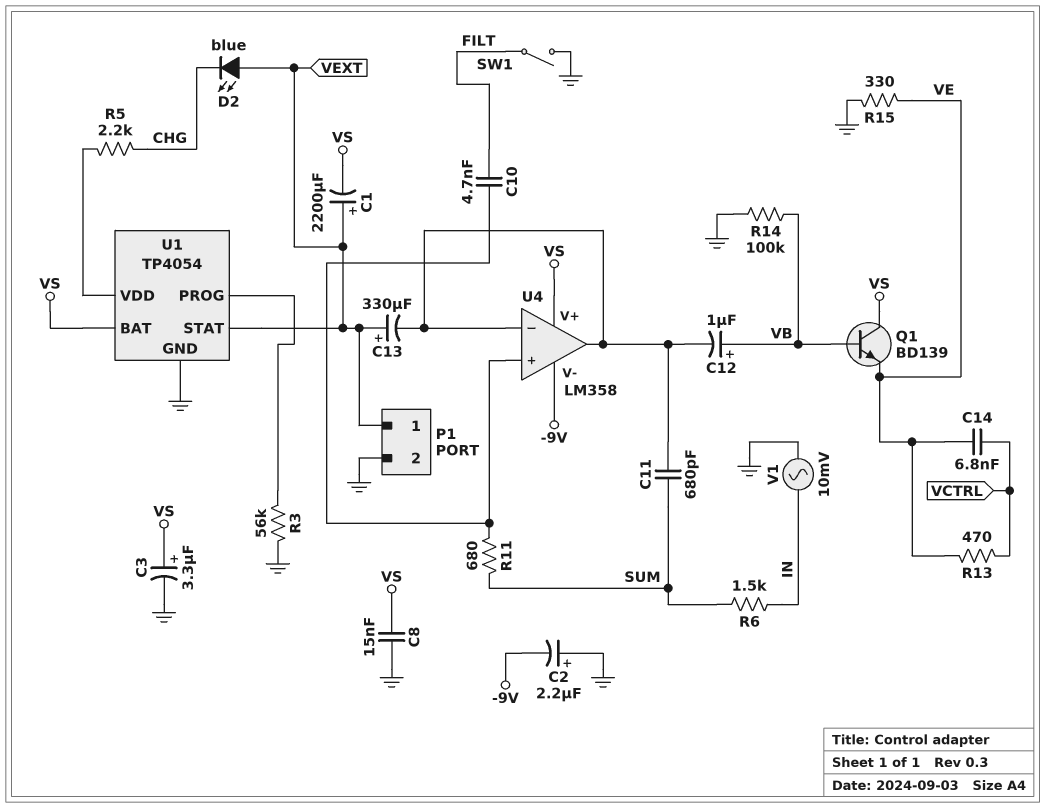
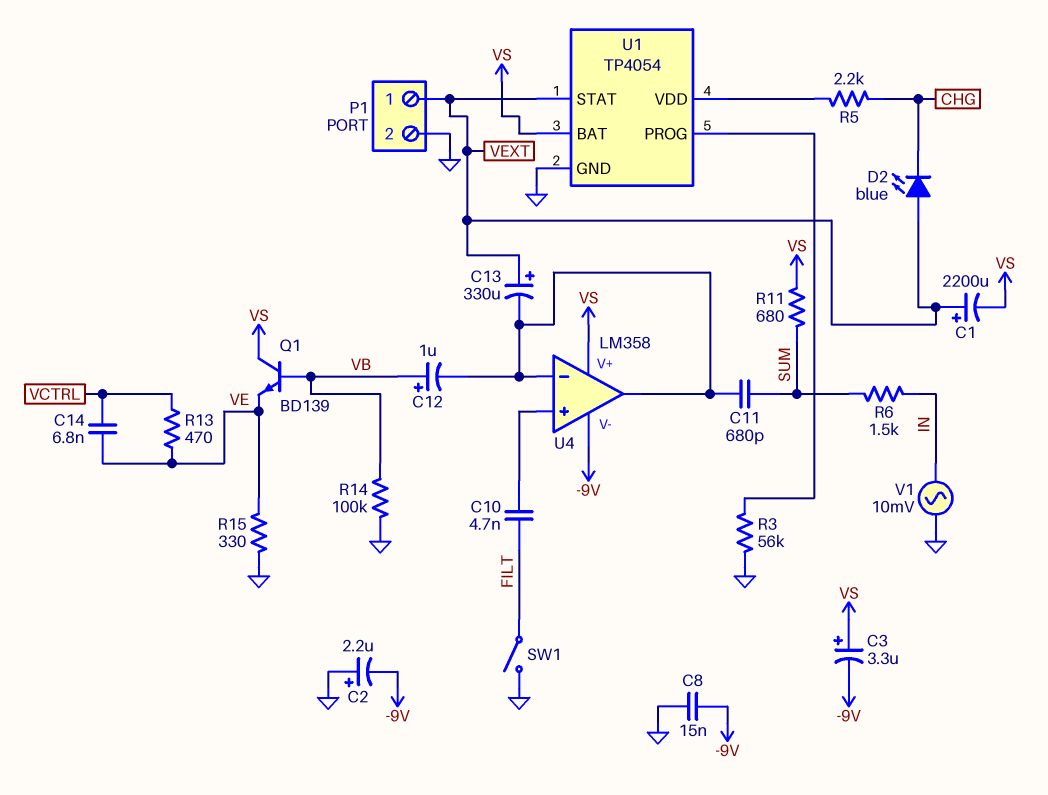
C3: 3.3uF (plus VS, minus GND) -> 3.3uF (plus VS, minus -9V)
C8: 15nF (GND, VS) -> 15nF (-9V, GND)
R11: 680 (SUM, U4/in+) -> 680 (SUM, VS)

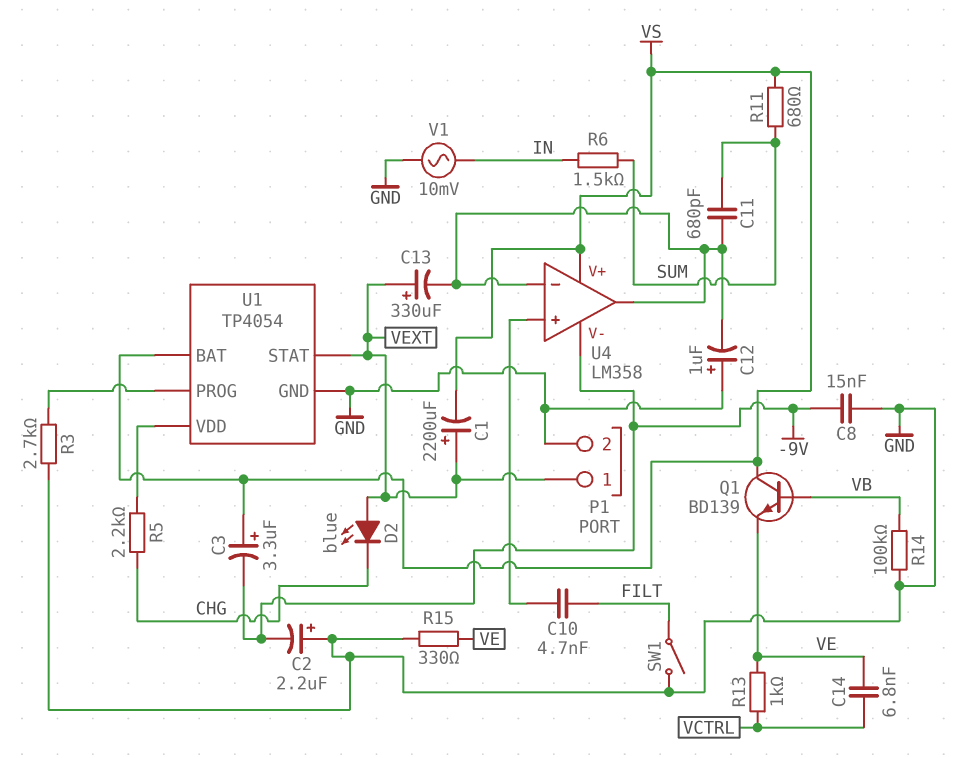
C12: 1uF (plus VB, minus U4/in-) -> 1uF (plus GND, minus U4/in-)
R3: 56k (GND, U1/PROG) -> 2.7k (GND, U1/PROG)
R13: 470 (VCTRL, VE) -> 1k (VCTRL, VE)

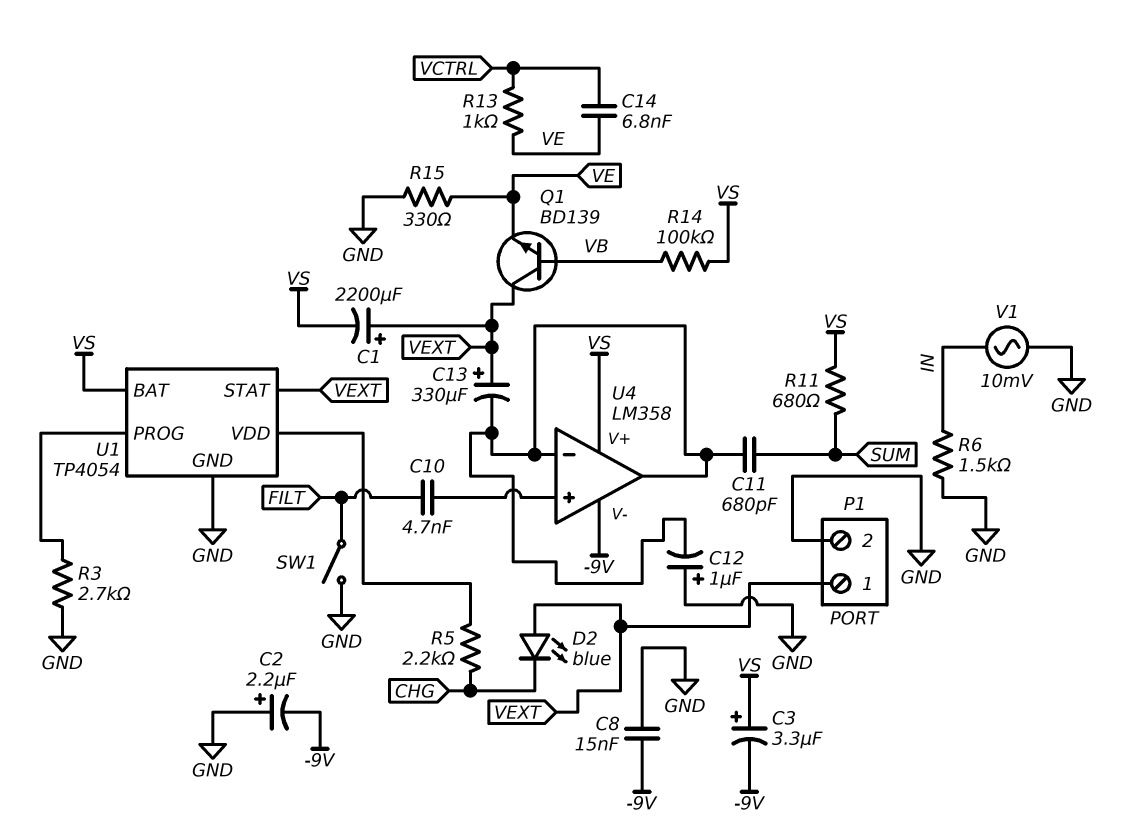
Q1: NPN BD139 (B VB, C VS, E VE) -> NPN BD139 (B VB, C VEXT, E VE)
R6: 1.5k (IN, SUM) -> 1.5k (GND, IN)
R14: 100k (GND, VB) -> 100k (VB, VS)

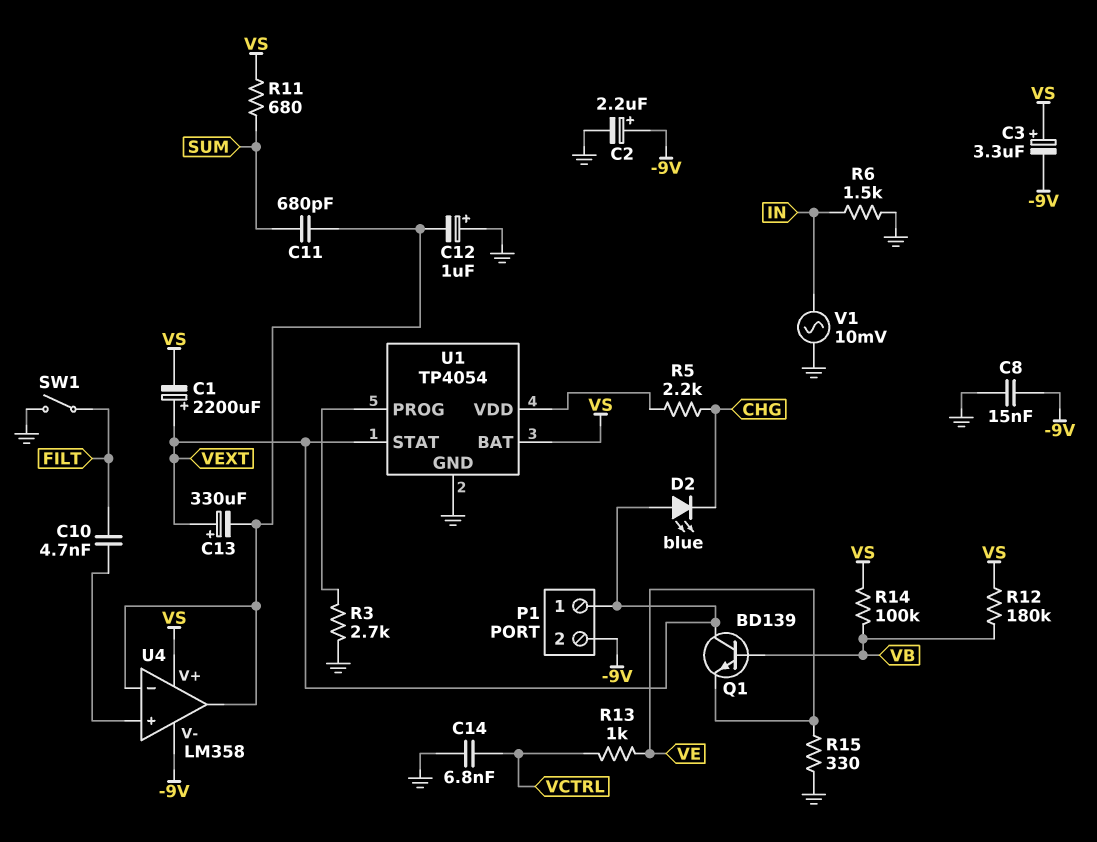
C2: 2.2uF (plus GND, minus -9V) -> 2.2uF (plus -9V, minus GND)
C14: 6.8nF (VCTRL, VE) -> 6.8nF (GND, VCTRL)
P1 pin 2: GND -> -9V
R12: none -> 180k (VB, VS)

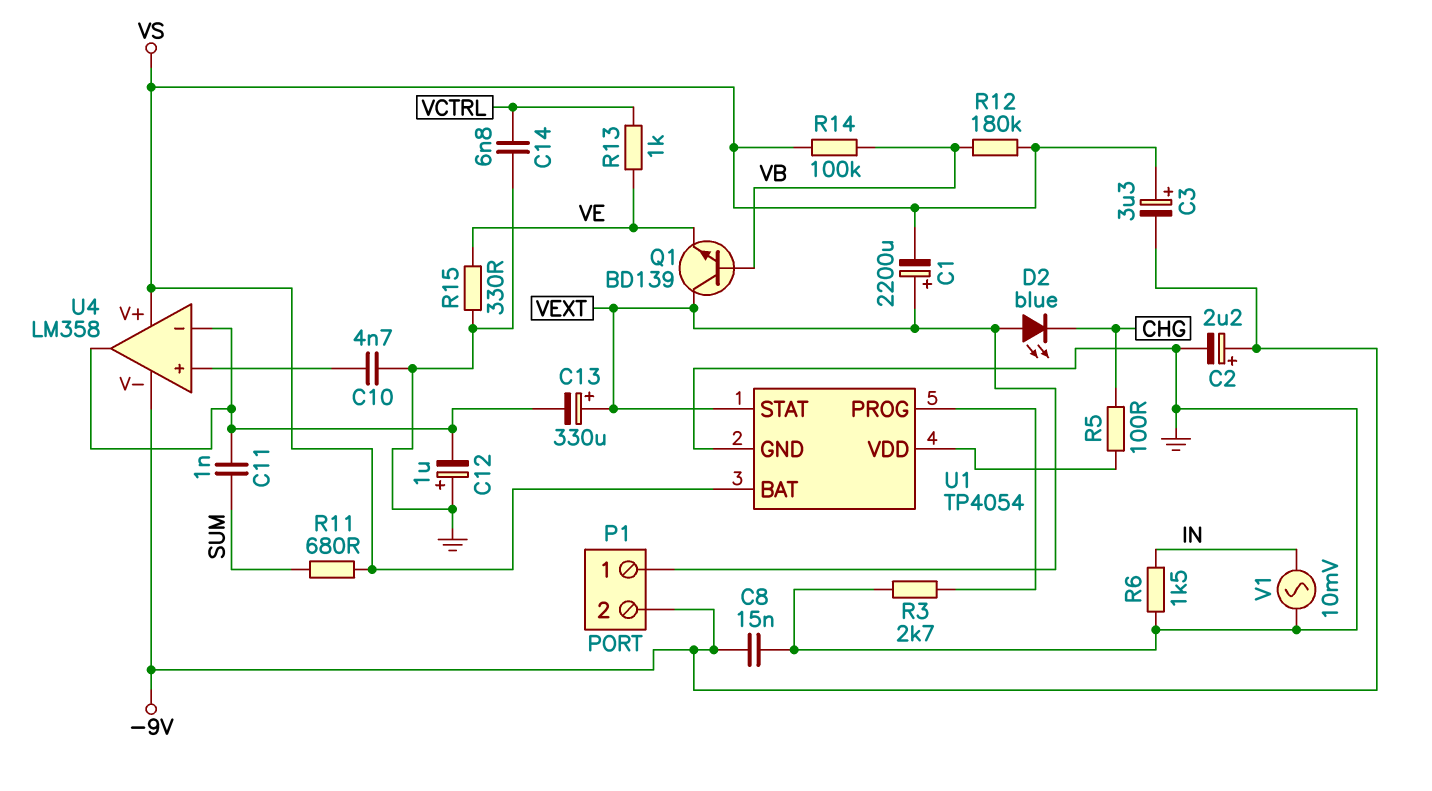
C10: 4.7nF (FILT, U4/in+) -> 4.7nF (GND, U4/in+)
C11: 680pF (SUM, U4/in-) -> 1nF (SUM, U4/in-)
R5: 2.2k (CHG, U1/VDD) -> 100 (CHG, U1/VDD)
SW1: switch (FILT, GND) -> none

